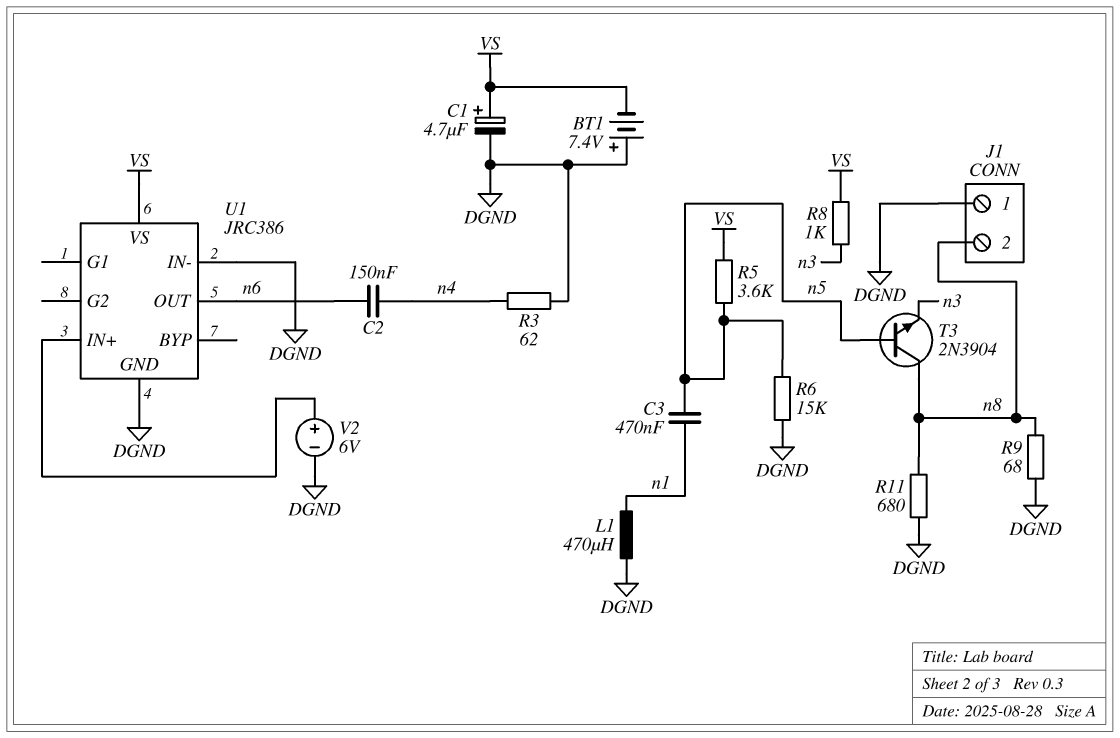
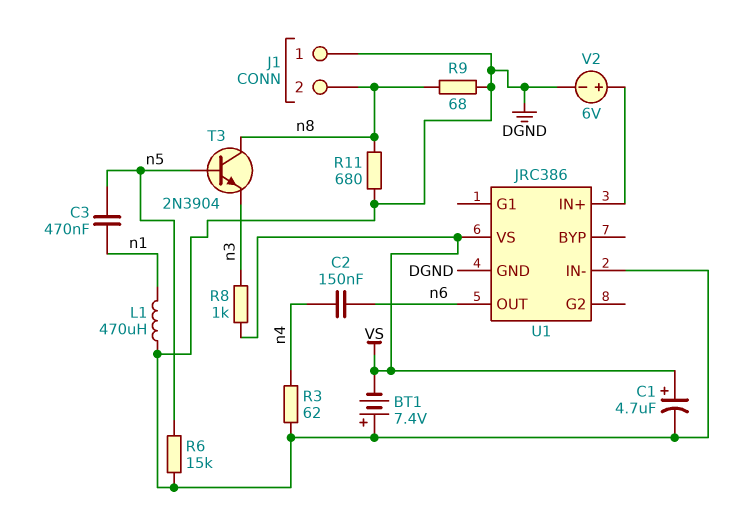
R5: 3.6k (VS, n5) -> none

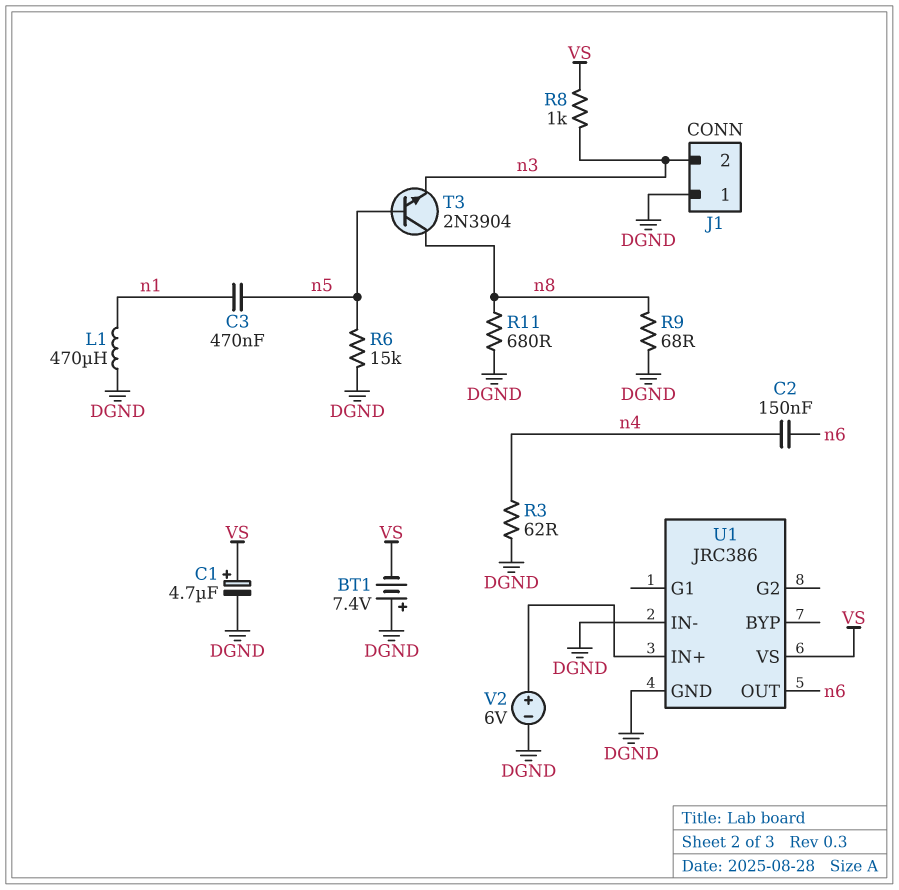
J1 pin 2: n8 -> n3

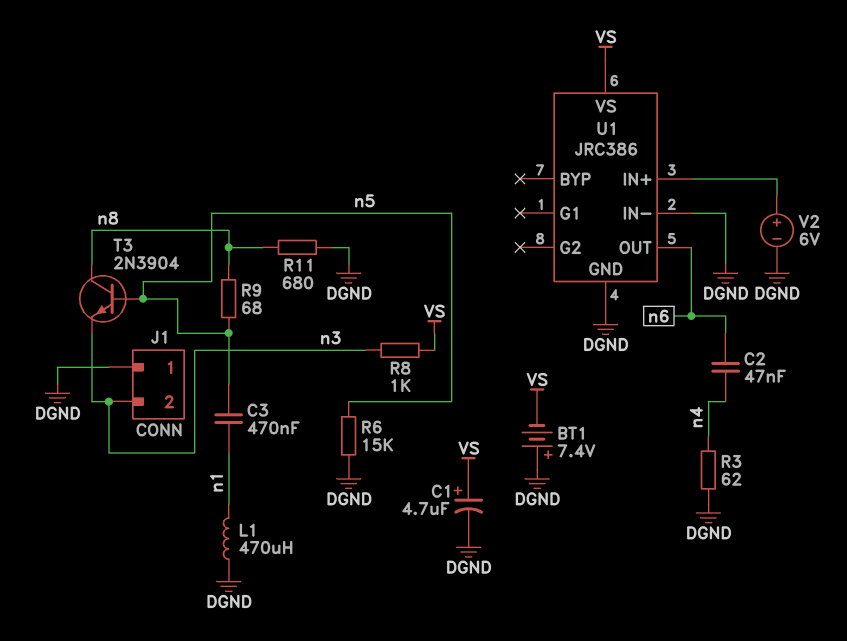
C2: 150nF (n4, n6) -> 47nF (n4, n6)
R9: 68 (DGND, n8) -> 68 (n5, n8)

